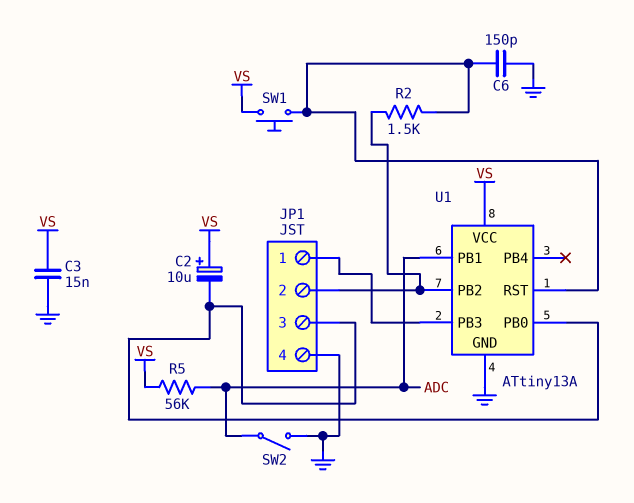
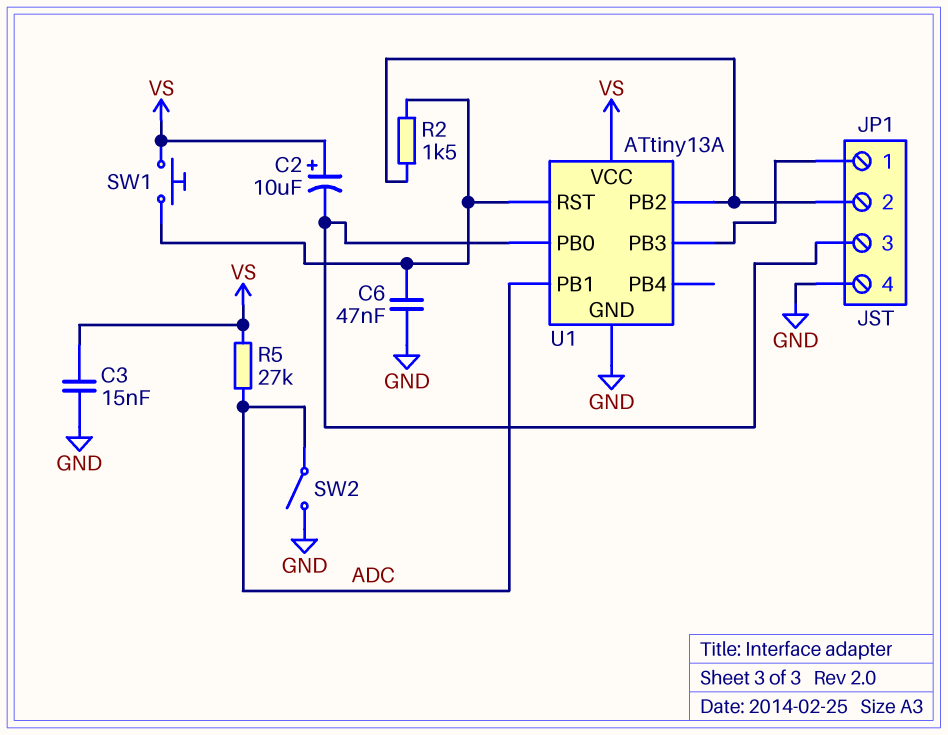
C6: 150pF (GND, U1/RST) -> 47nF (GND, U1/RST)
R5: 56k (ADC, VS) -> 27k (ADC, VS)

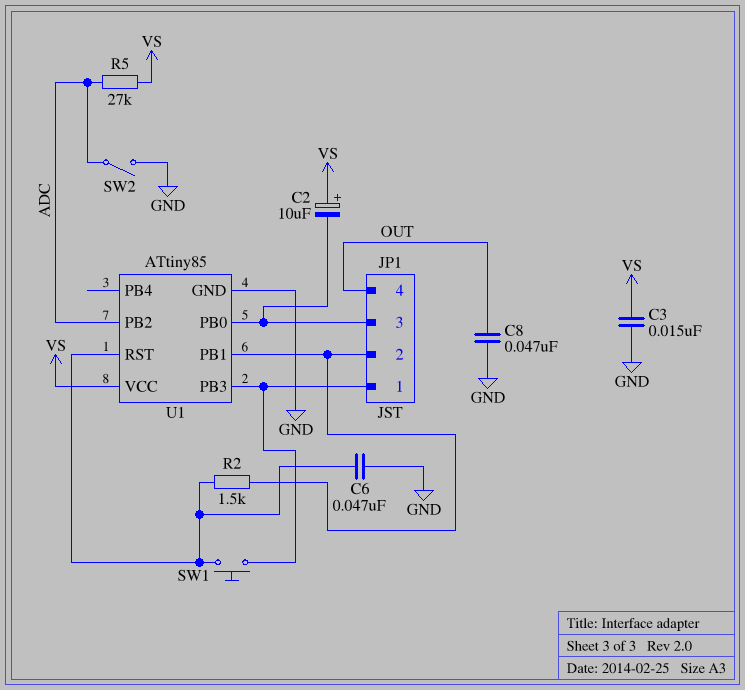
C8: none -> 47nF (GND, OUT)
JP1 pin 4: GND -> OUT
SW1: button (U1/RST, VS) -> button (JP1/1, U1/RST)
U1: ATtiny13A -> ATtiny85
U1 pin PB1: ADC -> JP1/2
U1 pin PB2: JP1/2 -> ADC

